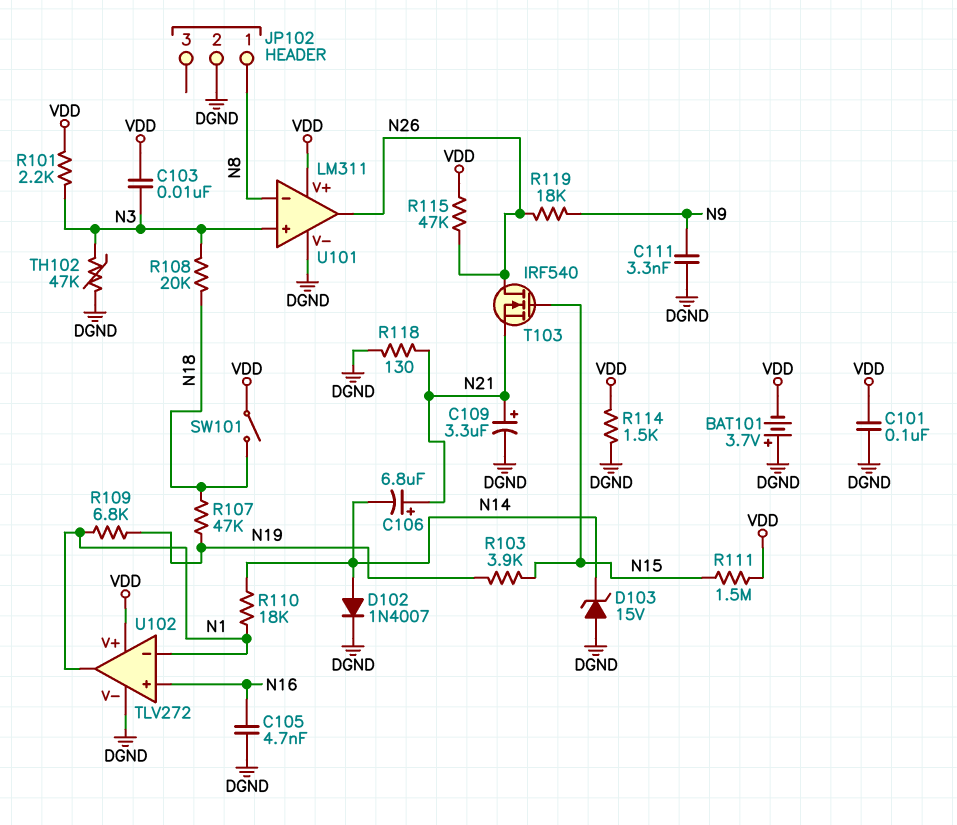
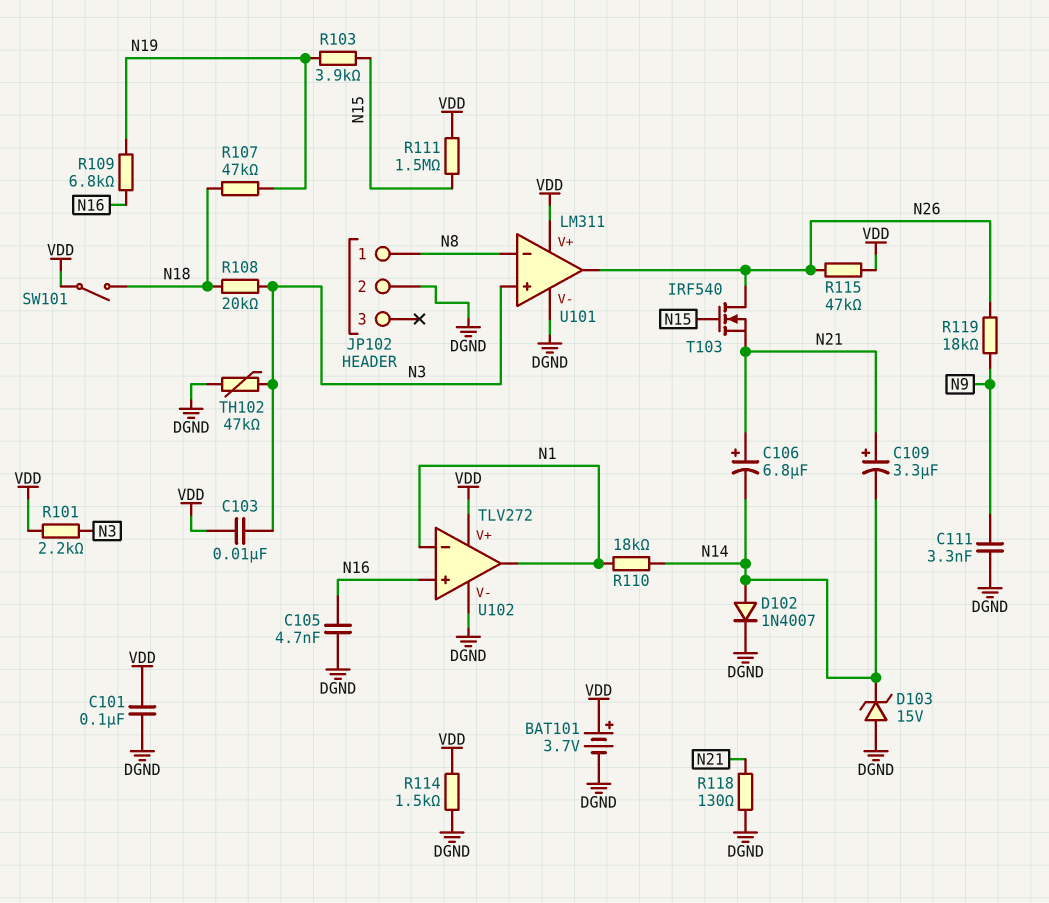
BAT101: 3.7V (plus DGND, minus VDD) -> 3.7V (plus VDD, minus DGND)
C109: 3.3uF (plus N21, minus DGND) -> 3.3uF (plus N21, minus N14)
R109: 6.8k (N1, N19) -> 6.8k (N16, N19)

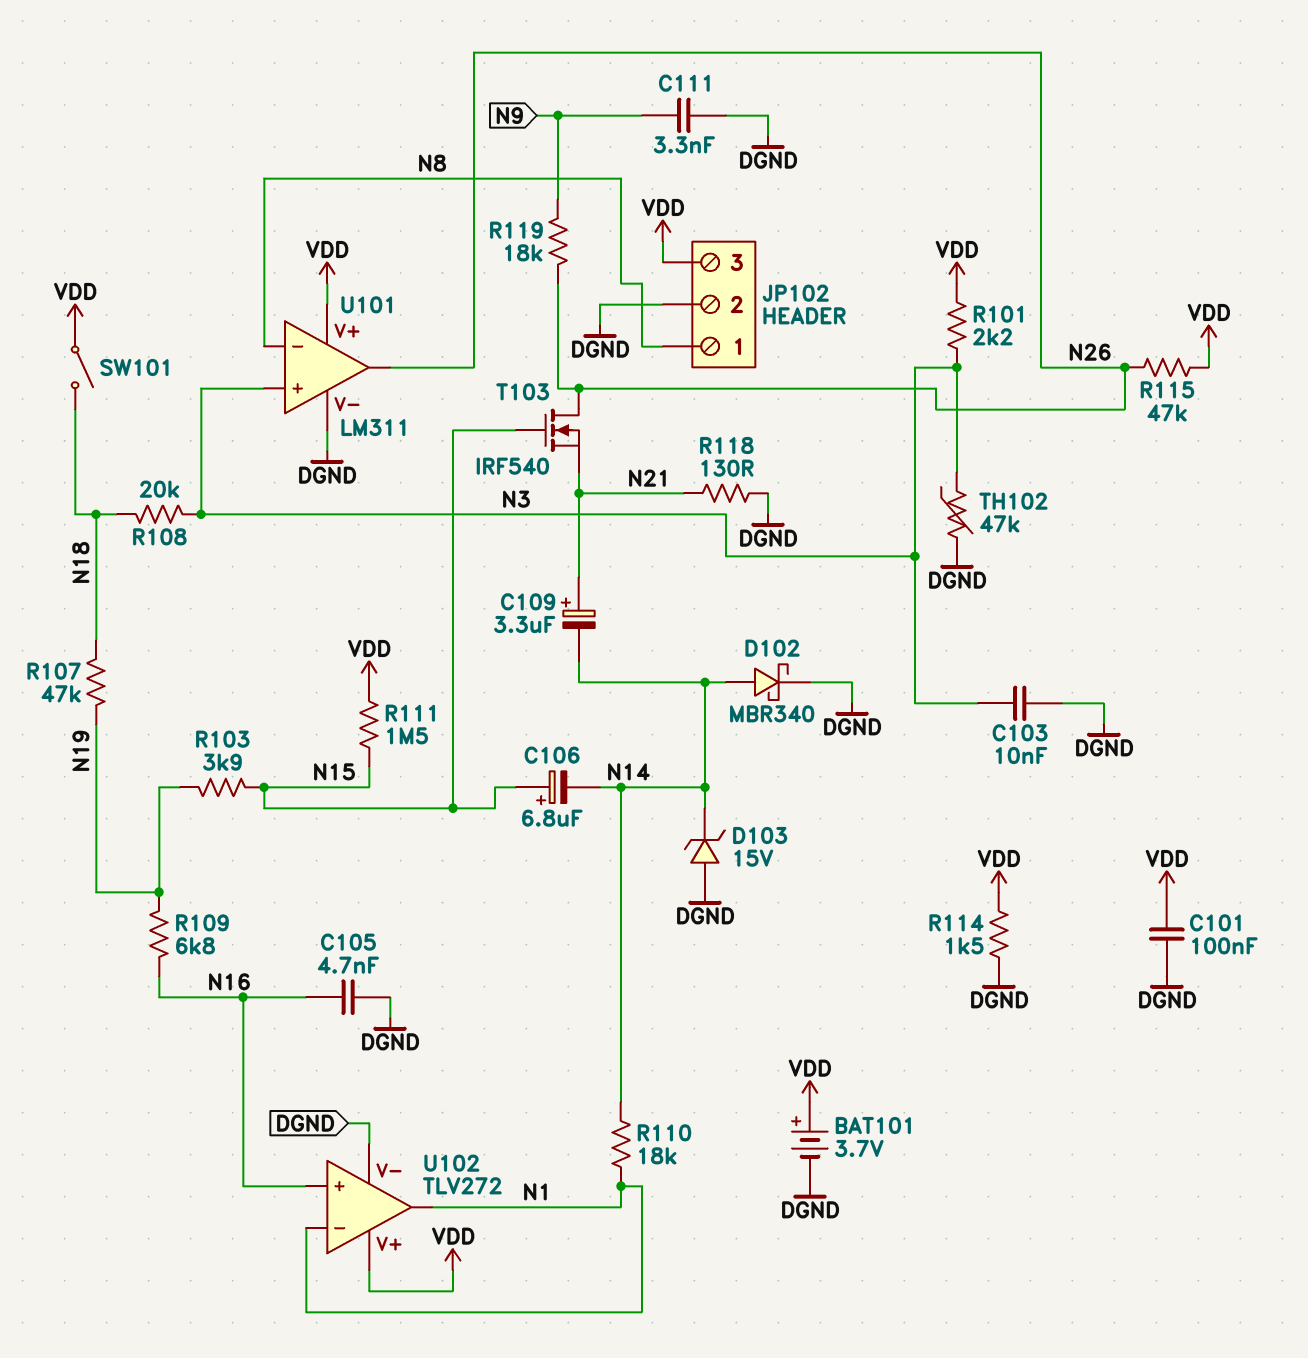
C103: 10nF (N3, VDD) -> 10nF (DGND, N3)
C106: 6.8uF (plus N21, minus N14) -> 6.8uF (plus N15, minus N14)
D102: diode 1N4007 (A N14, K DGND) -> schottky MBR340 (A N14, K DGND)
JP102 pin 3: none -> VDD

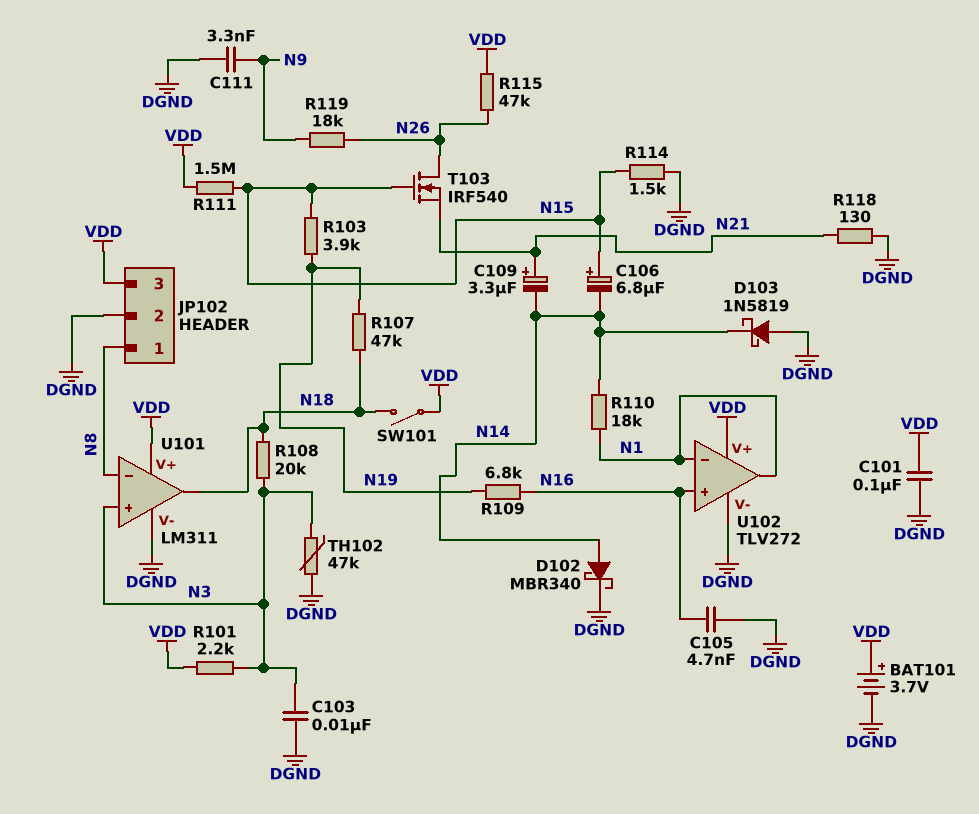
D103: zener 15V (A DGND, K N14) -> schottky 1N5819 (A DGND, K N14)
R114: 1.5k (DGND, VDD) -> 1.5k (DGND, N15)
U101 pin out: N26 -> N18

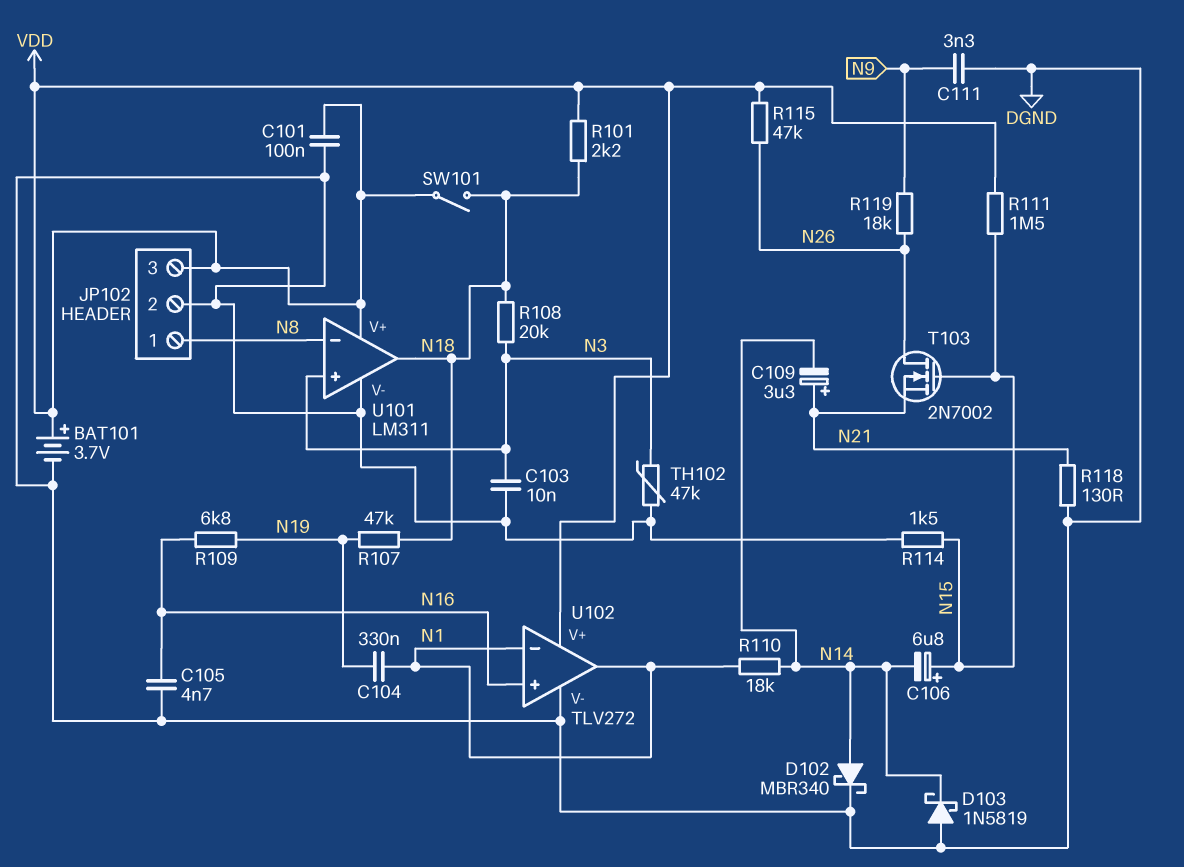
C104: none -> 330nF (N1, N19)
R101: 2.2k (N3, VDD) -> 2.2k (N18, VDD)
R103: 3.9k (N15, N19) -> none
T103: NMOS IRF540 (G N15, D N26, S N21) -> NMOS 2N7002 (G N15, D N26, S N21)

